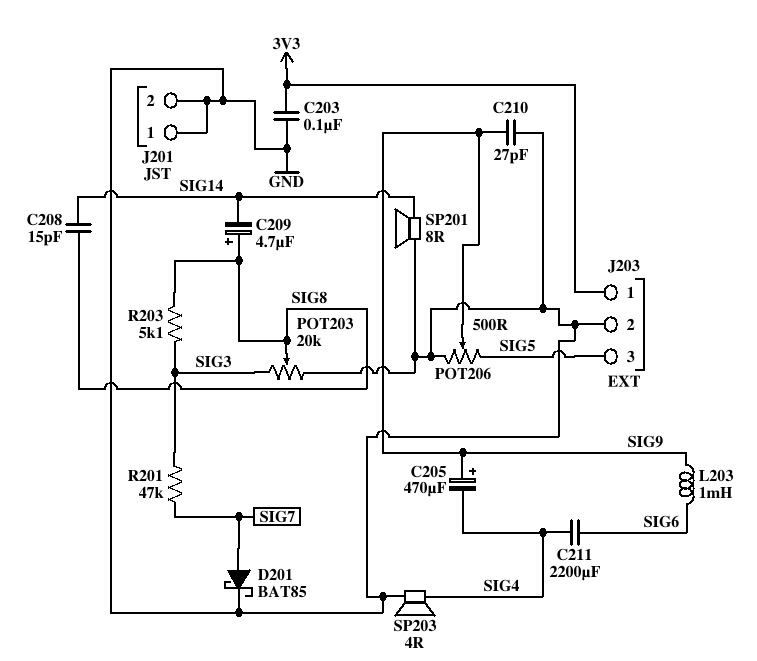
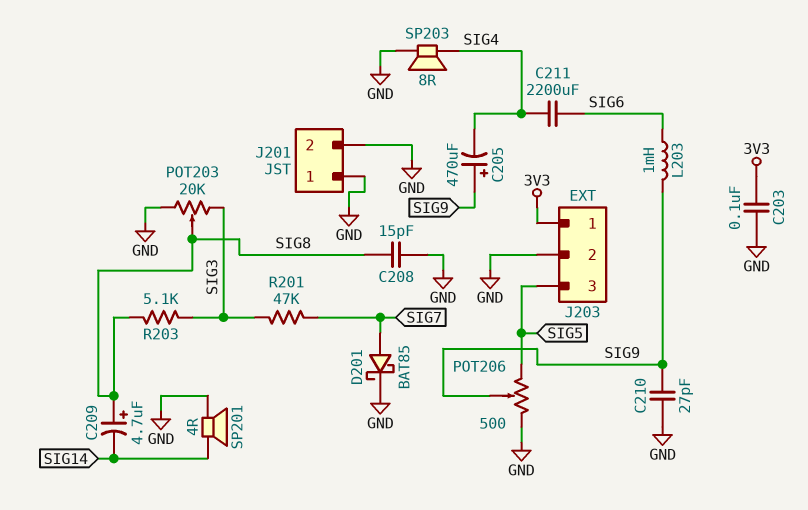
C208: 15pF (SIG8, SIG14) -> 15pF (GND, SIG8)
SP201: speaker 8R (GND, SIG14) -> speaker 4R (GND, SIG14)
SP203: speaker 4R (GND, SIG4) -> speaker 8R (GND, SIG4)

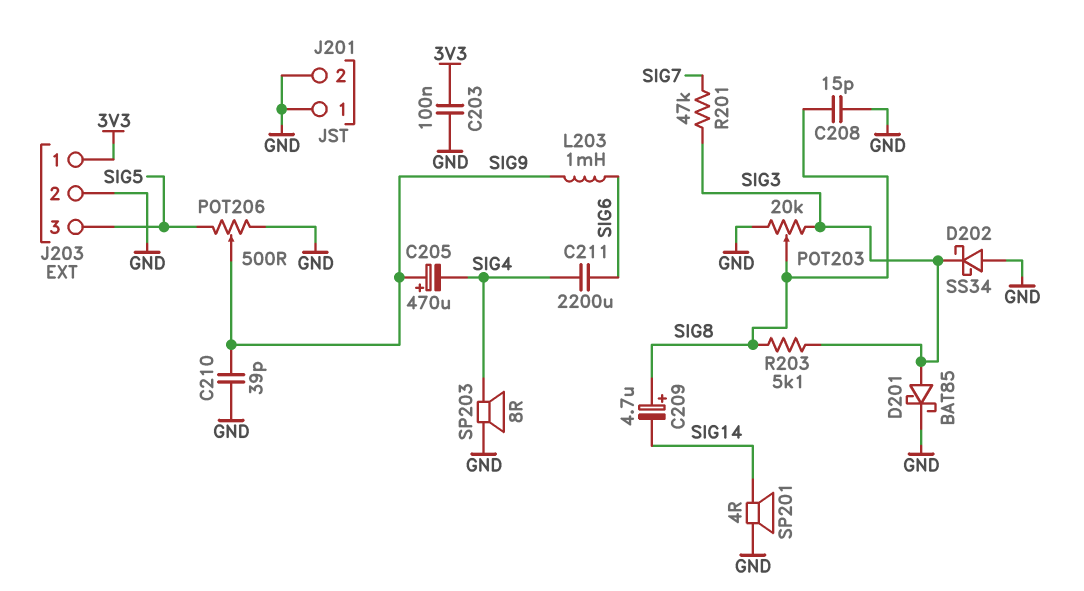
C210: 27pF (GND, SIG9) -> 39pF (GND, SIG9)
D201: schottky BAT85 (A SIG7, K GND) -> schottky BAT85 (A SIG3, K GND)
D202: none -> schottky SS34 (A GND, K SIG3)

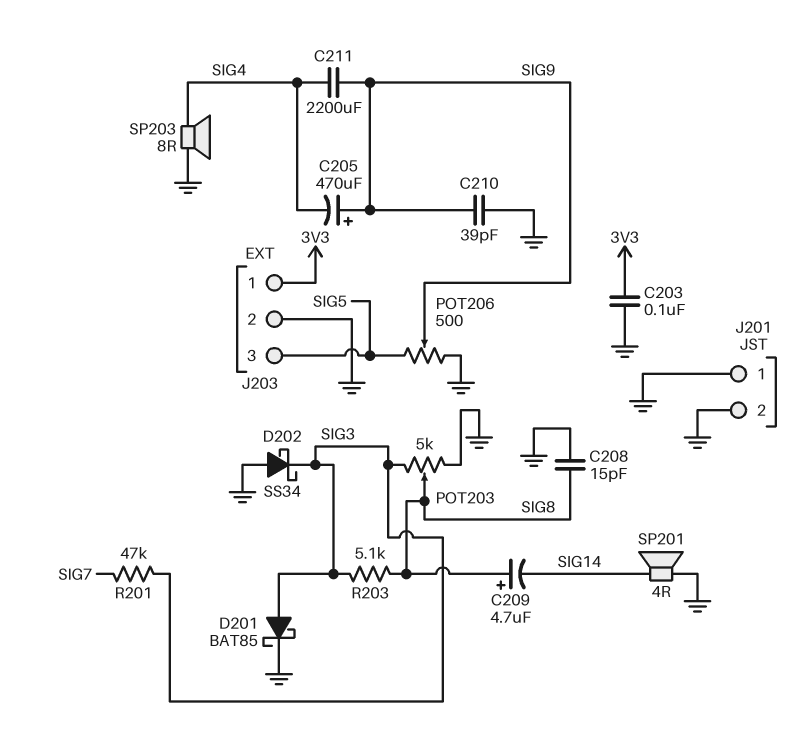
C211: 2200uF (SIG4, SIG6) -> 2200uF (SIG4, SIG9)
L203: 1mH (SIG6, SIG9) -> none
POT203: 20k (GND, SIG3, wiper SIG8) -> 5k (GND, SIG3, wiper SIG8)

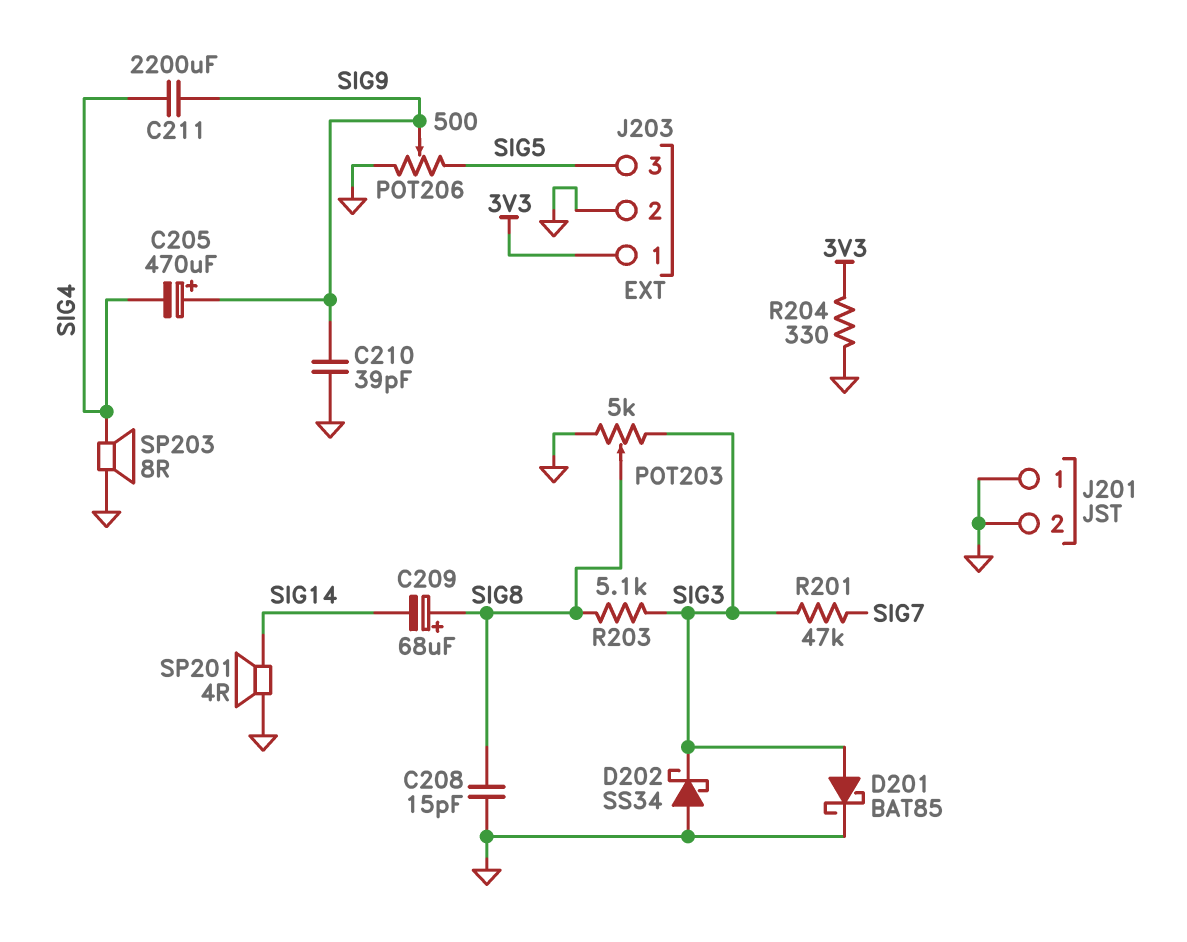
C203: 100nF (3V3, GND) -> none
C209: 4.7uF (plus SIG8, minus SIG14) -> 68uF (plus SIG8, minus SIG14)
R204: none -> 330 (3V3, GND)

